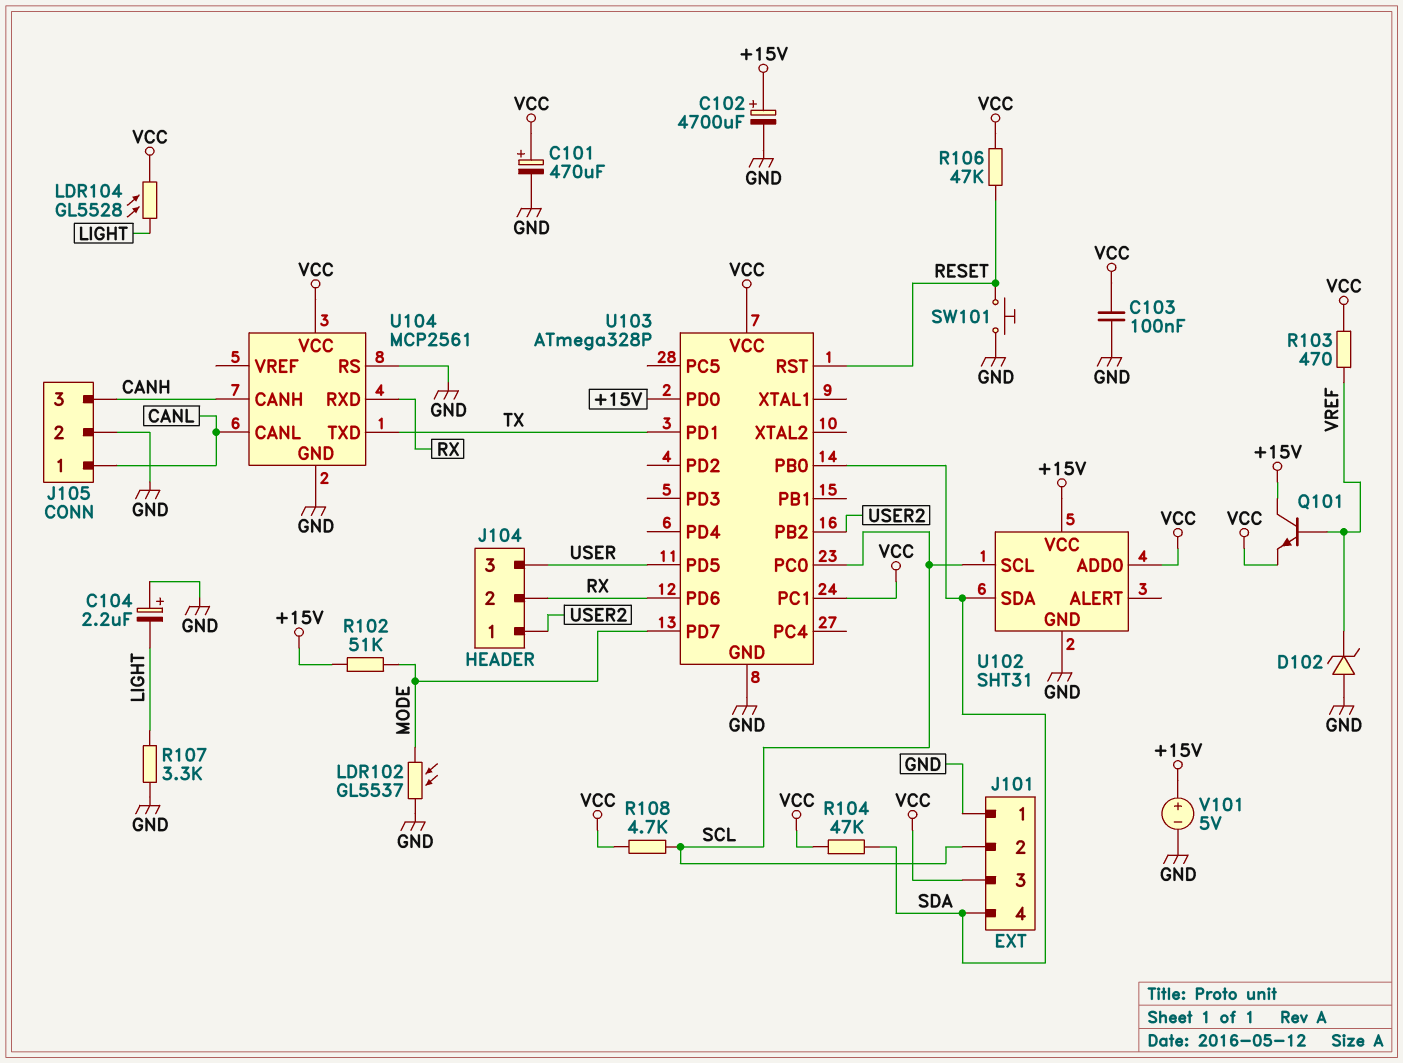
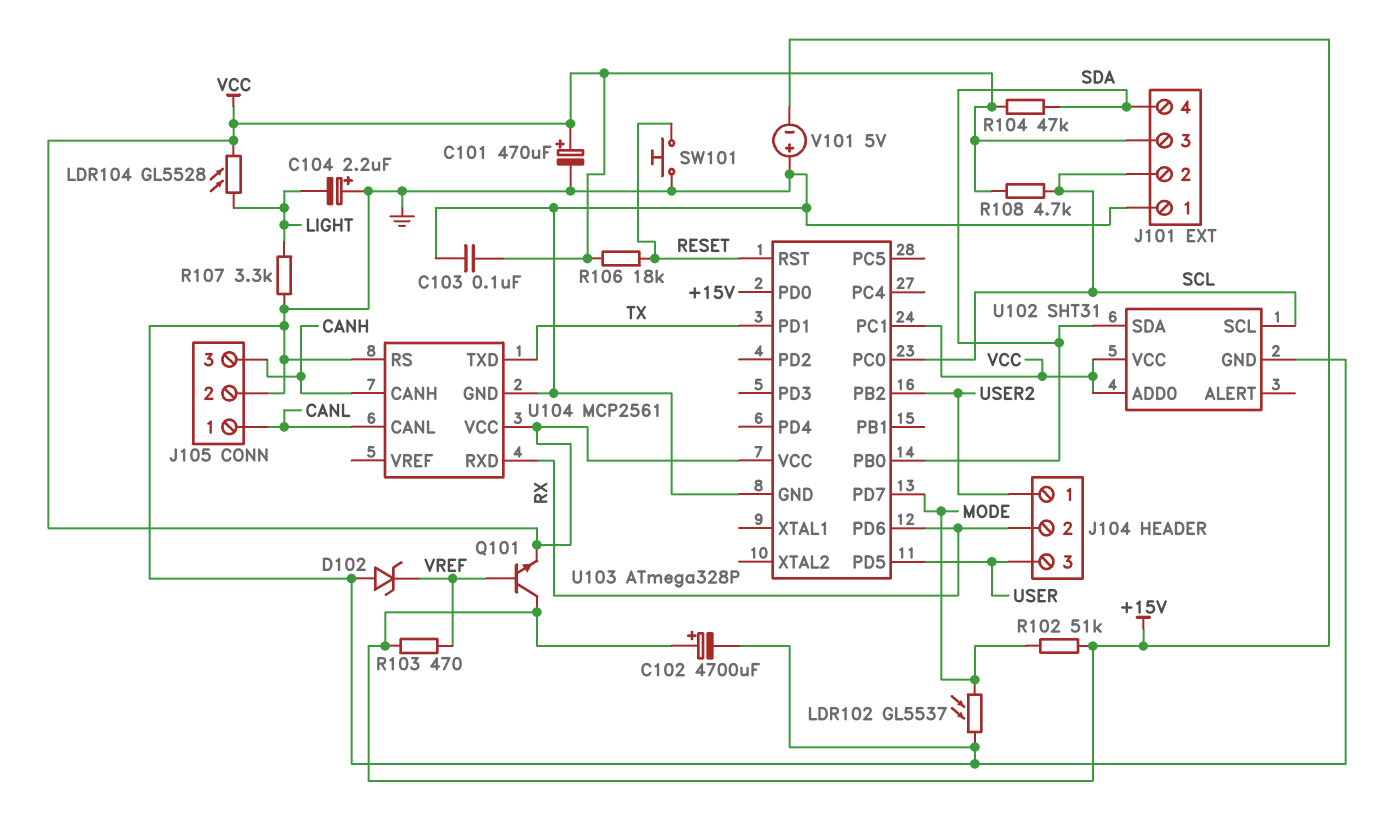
R103: 470 (VCC, VREF) -> 470 (+15V, VREF)
R106: 47k (RESET, VCC) -> 18k (RESET, VCC)
U102 pin VCC: +15V -> VCC
V101: 5V (plus +15V, minus GND) -> 5V (plus GND, minus +15V)

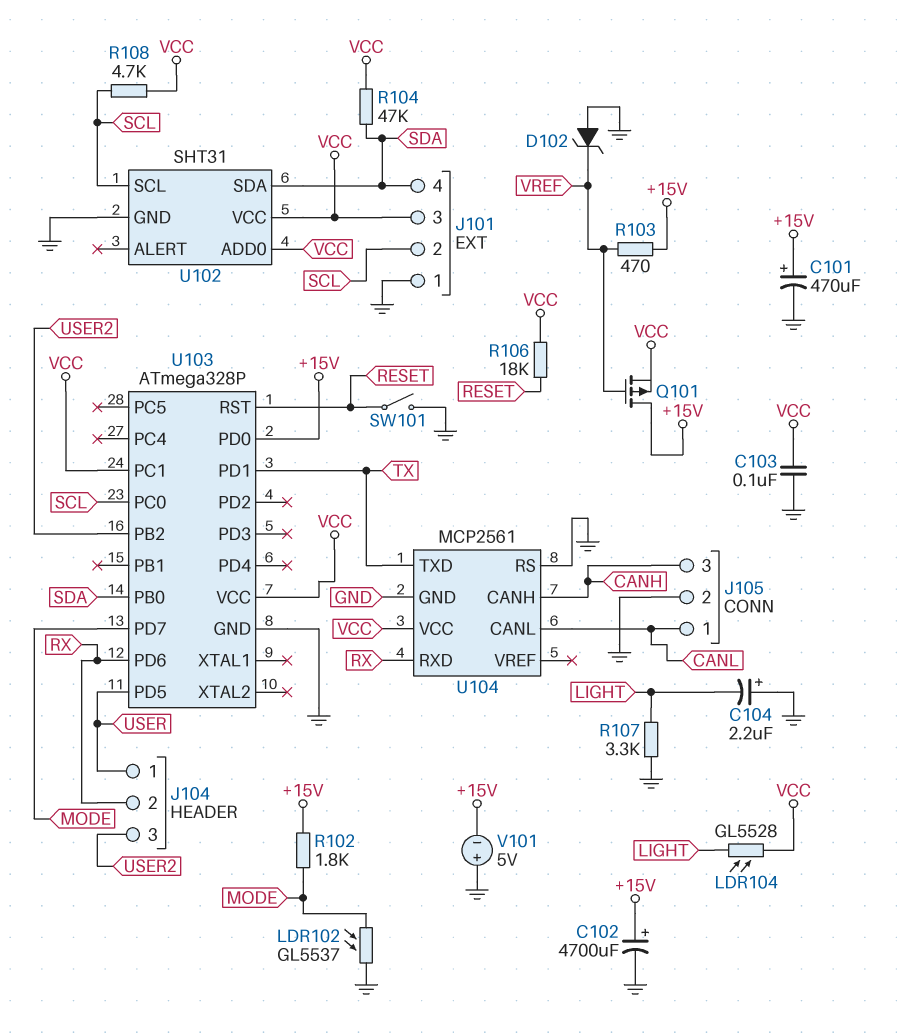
C101: 470uF (plus VCC, minus GND) -> 470uF (plus +15V, minus GND)
J104 pin 1: USER2 -> USER
J104 pin 3: USER -> USER2
Q101: NPN (B VREF, C +15V, E VCC) -> PMOS (G VREF, D +15V, S VCC)
R102: 51k (+15V, MODE) -> 1.8k (+15V, MODE)
SW101: button (GND, RESET) -> switch (GND, RESET)

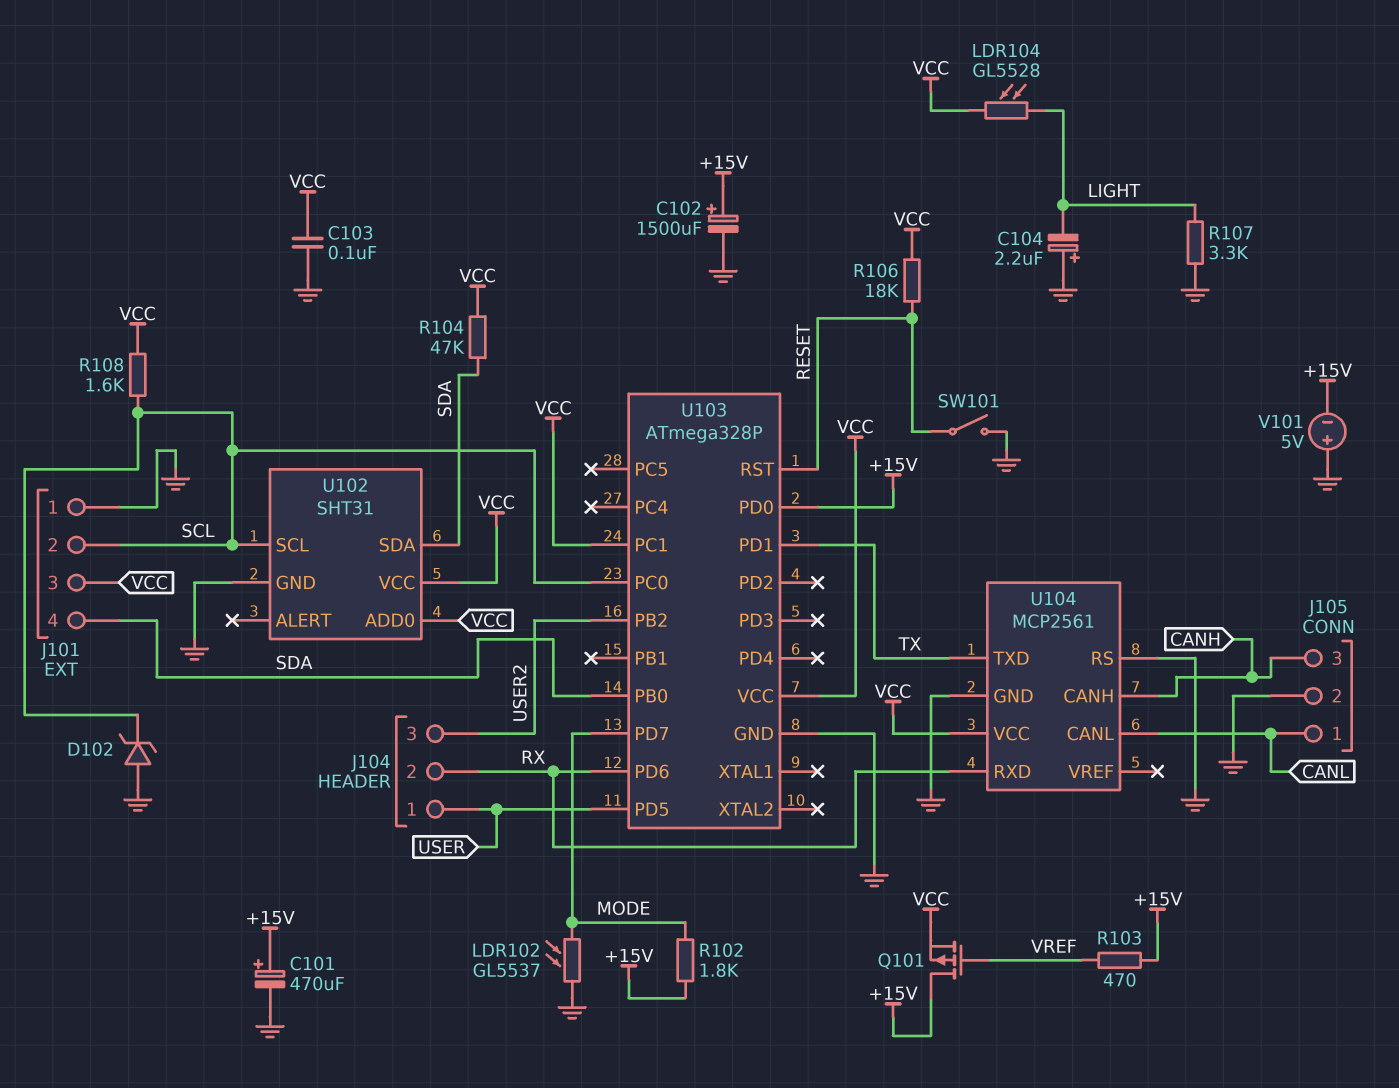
C102: 4700uF (plus +15V, minus GND) -> 1500uF (plus +15V, minus GND)
D102: zener (A GND, K VREF) -> zener (A GND, K SCL)
R108: 4.7k (SCL, VCC) -> 1.6k (SCL, VCC)

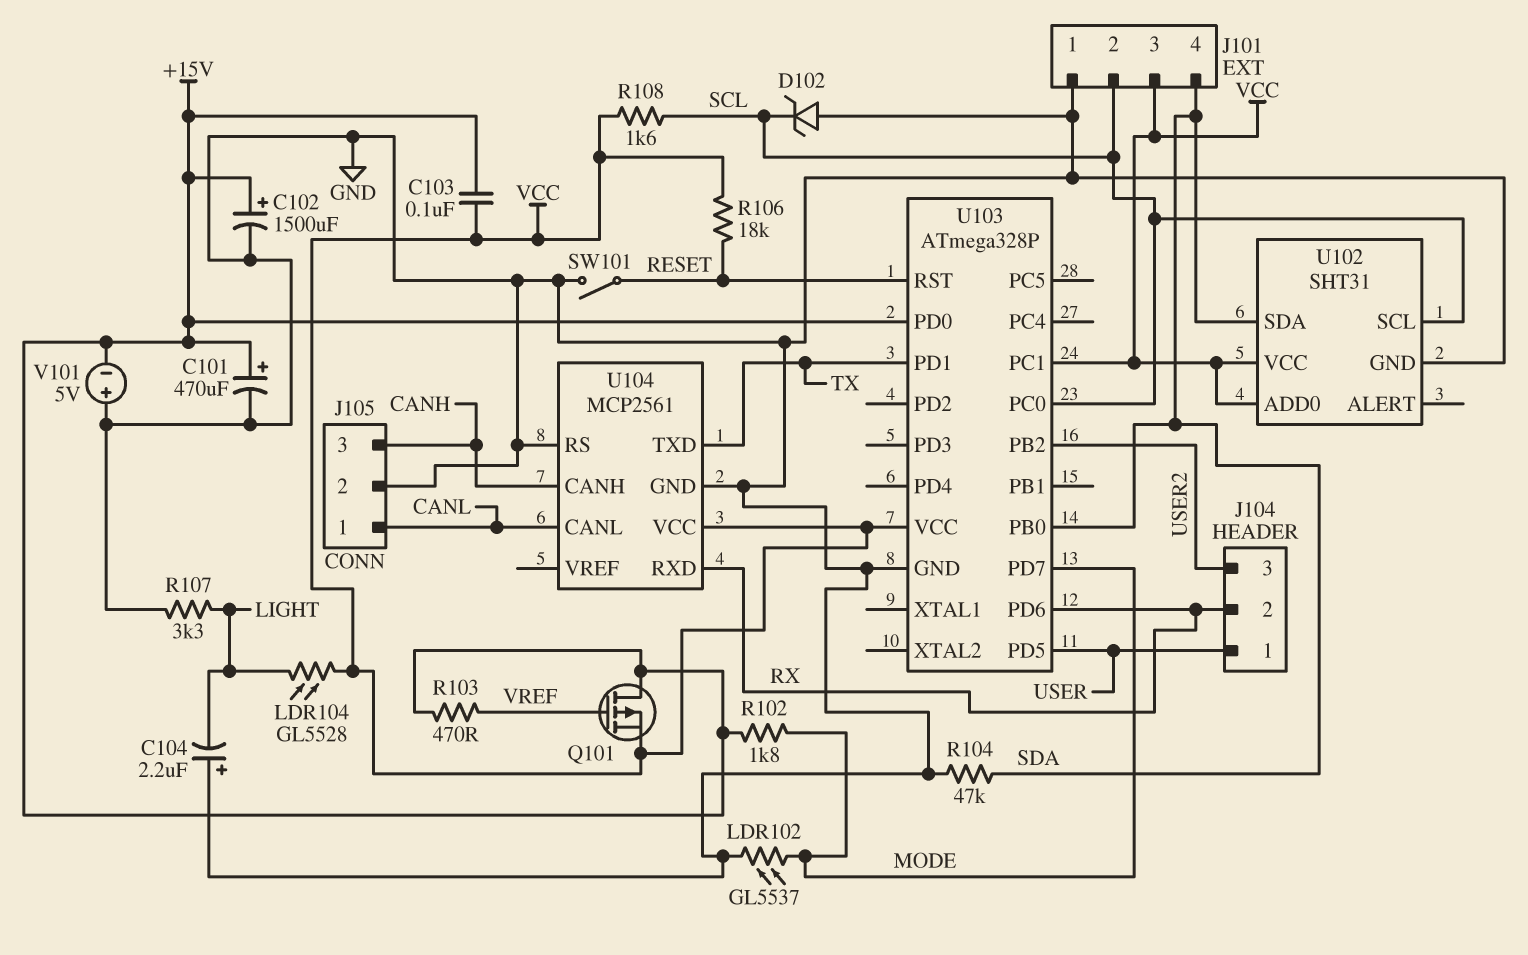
C103: 100nF (GND, VCC) -> 100nF (+15V, VCC)
R104: 47k (SDA, VCC) -> 47k (GND, SDA)

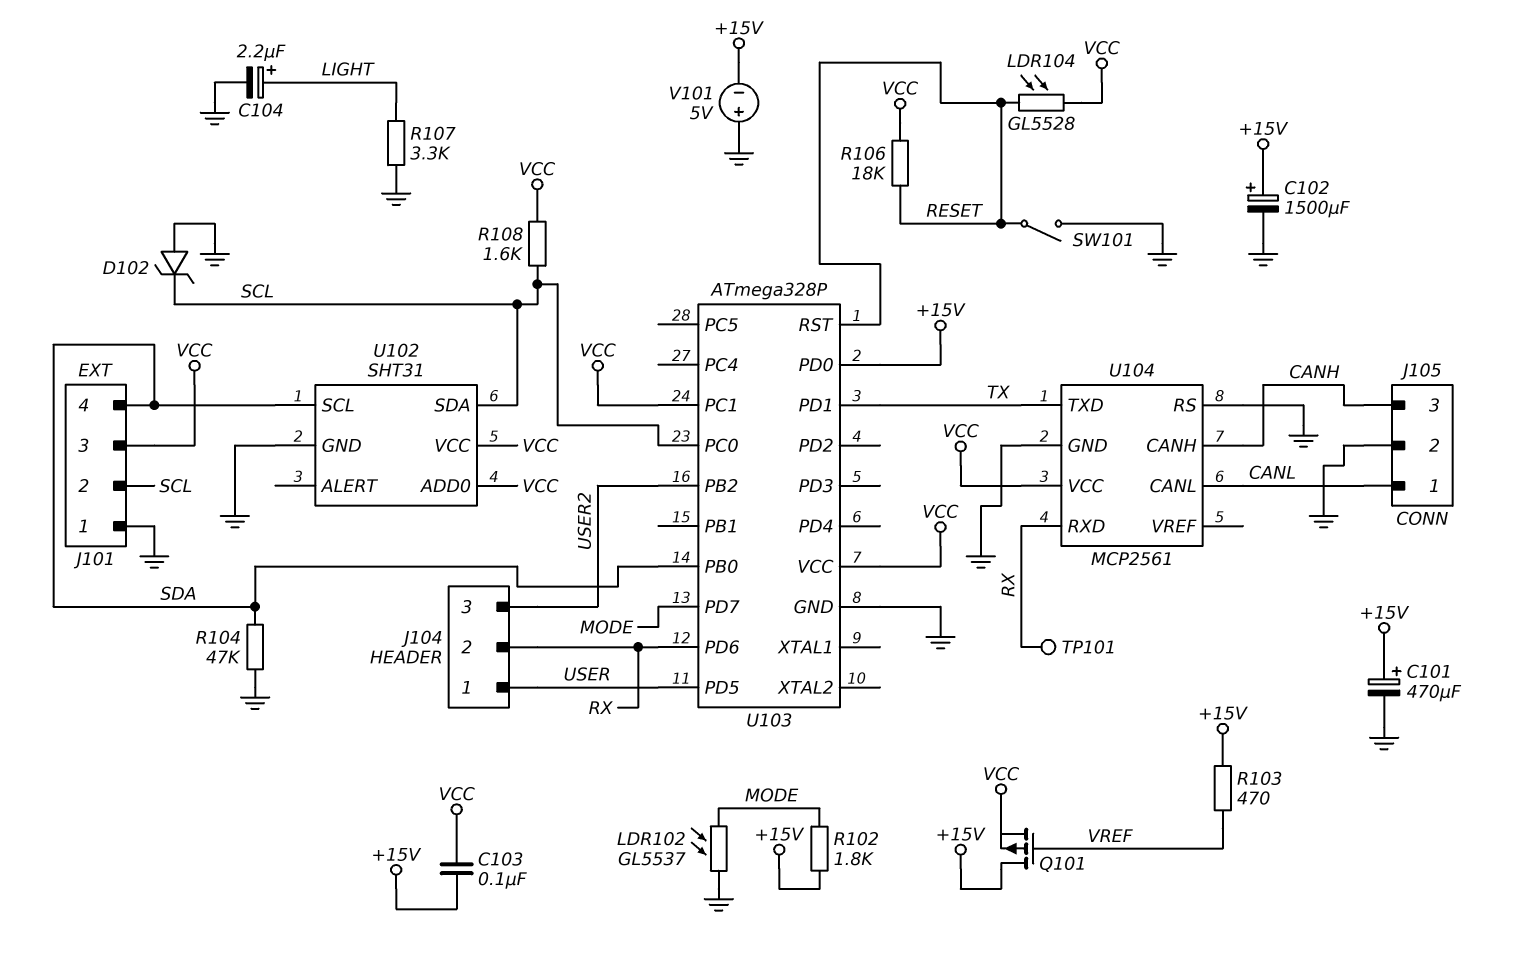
C104: 2.2uF (plus GND, minus LIGHT) -> 2.2uF (plus LIGHT, minus GND)
LDR104: GL5528 (LIGHT, VCC) -> GL5528 (RESET, VCC)
TP101: none -> test point (RX)
U102 pin SCL: SCL -> SDA
U102 pin SDA: SDA -> SCL

